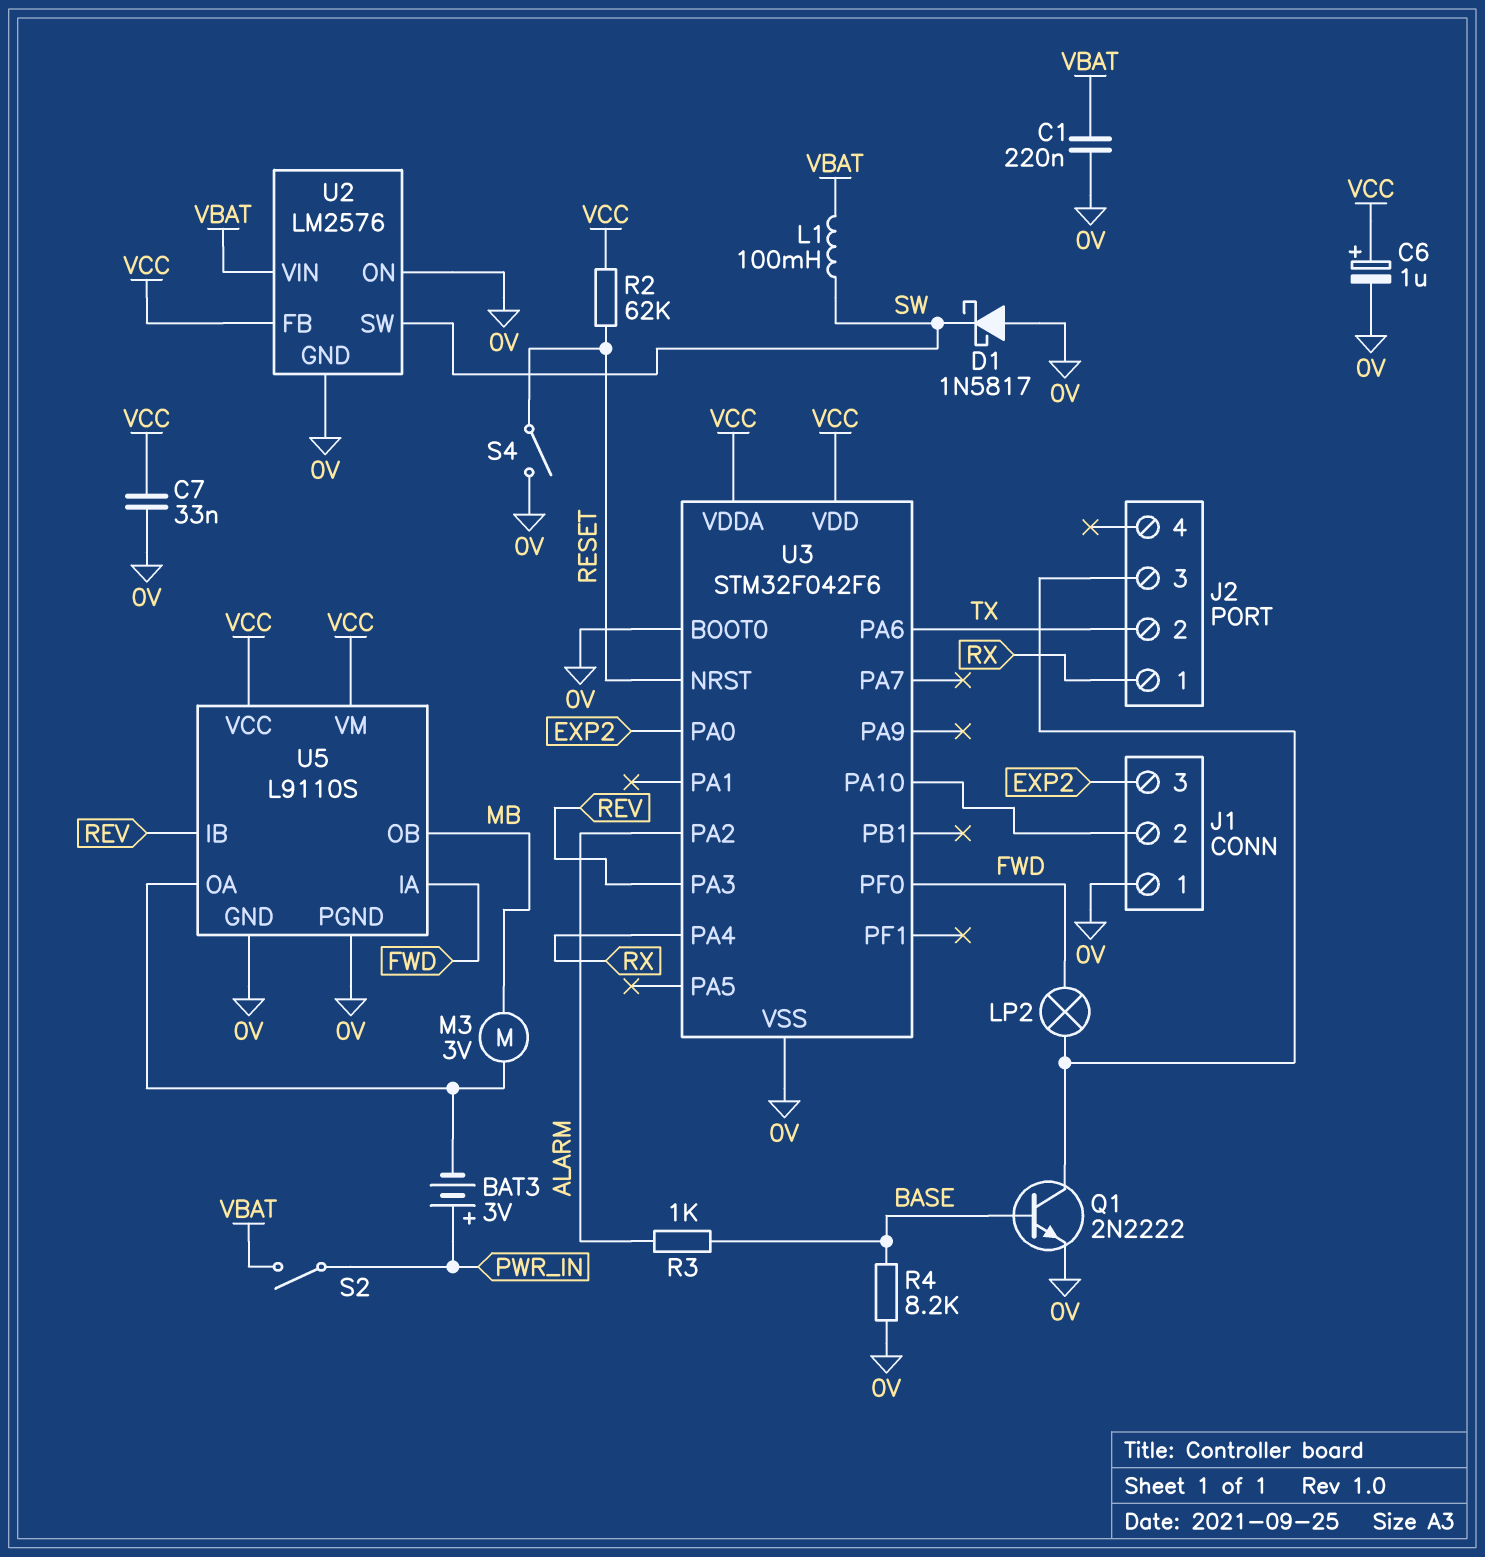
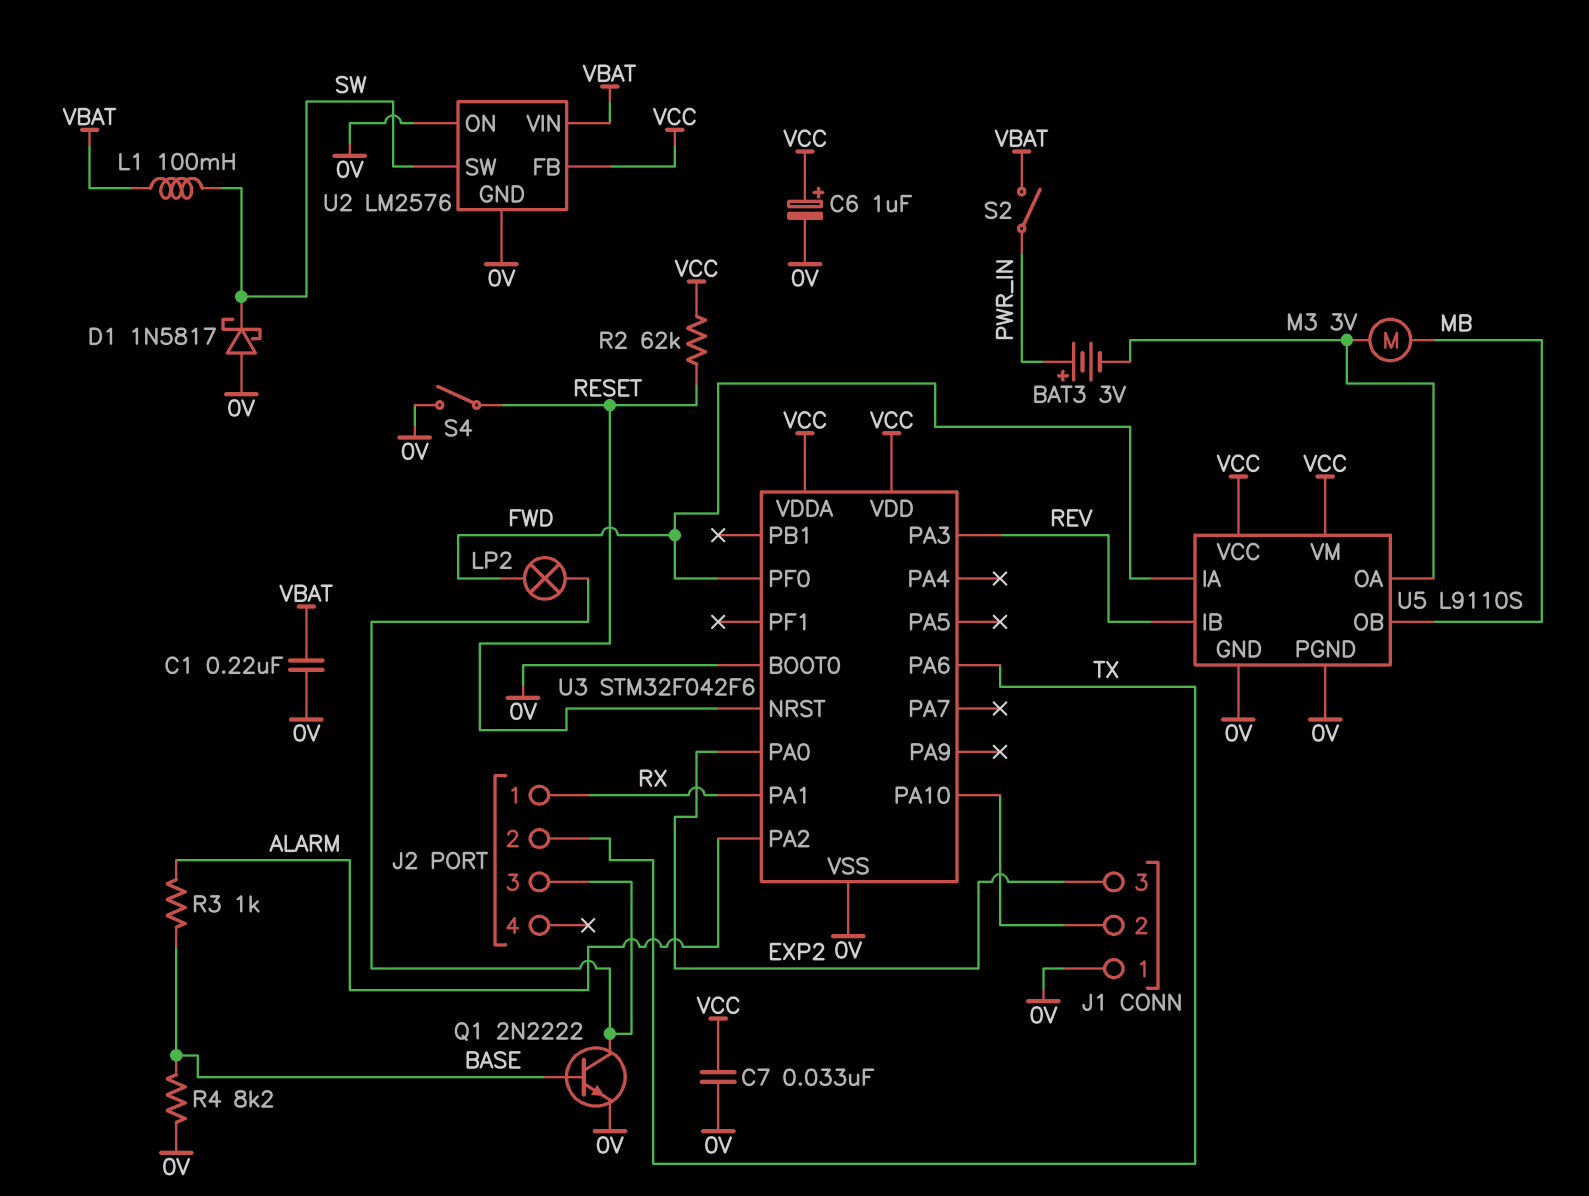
U3 pin PA1: none -> RX
U3 pin PA4: RX -> none

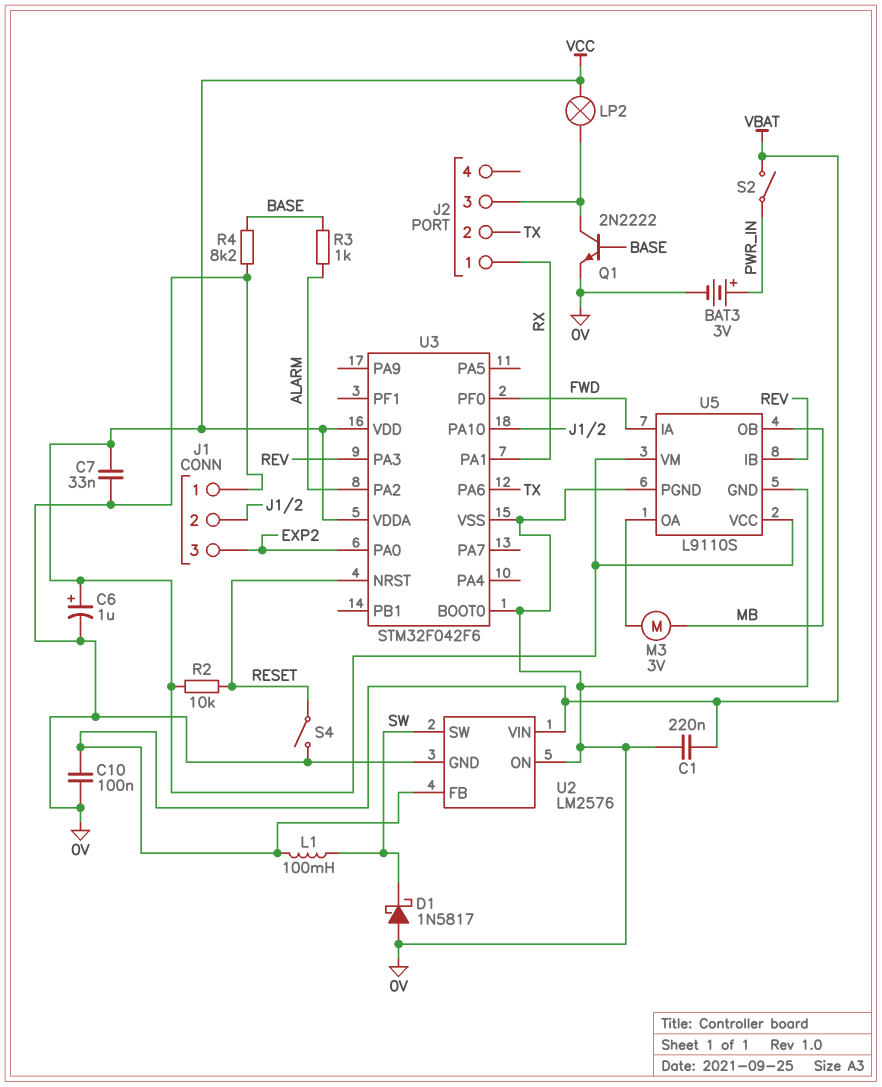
BAT3: 3V (plus PWR_IN, minus U5/OA) -> 3V (plus PWR_IN, minus 0V)
C10: none -> 100nF (0V, VBAT)
LP2: lamp (FWD, J2/3) -> lamp (J2/3, VCC)
R2: 62k (RESET, VCC) -> 10k (RESET, VCC)
U2 pin FB: VCC -> VBAT

